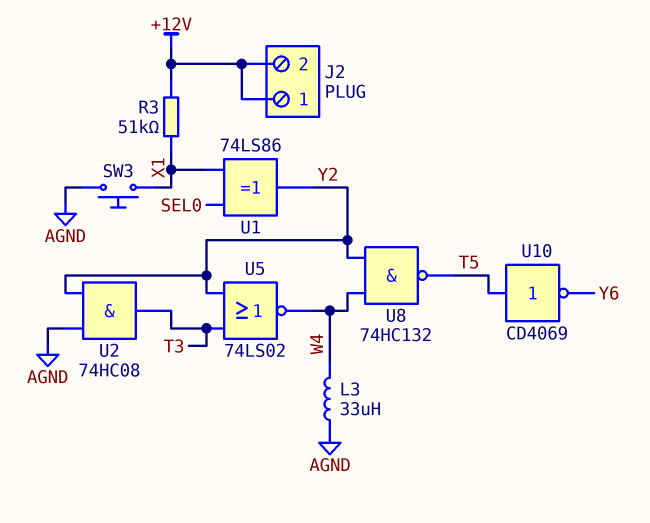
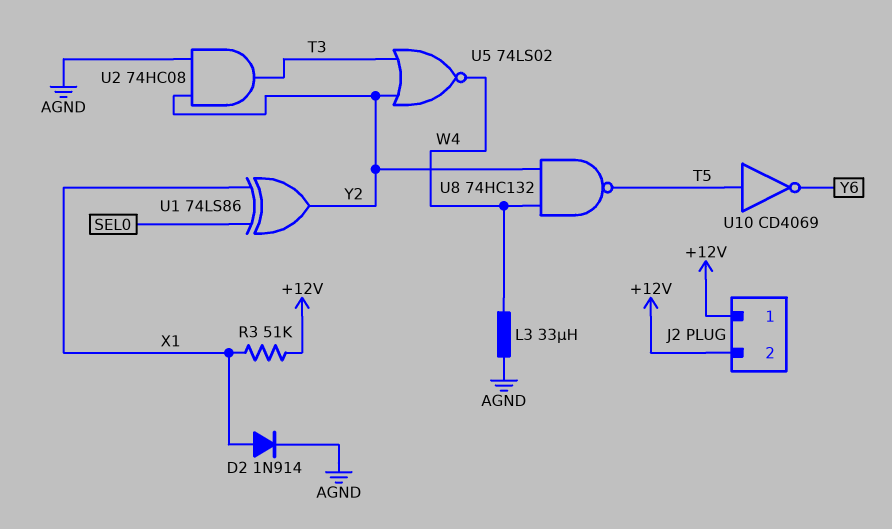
D2: none -> diode 1N914 (A X1, K AGND)
SW3: button (AGND, X1) -> none

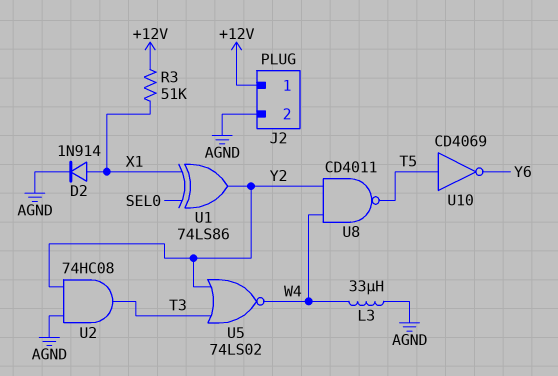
J2 pin 2: +12V -> AGND
U8: NAND 74HC132 (in W4, in Y2, out T5) -> NAND CD4011 (in W4, in Y2, out T5)

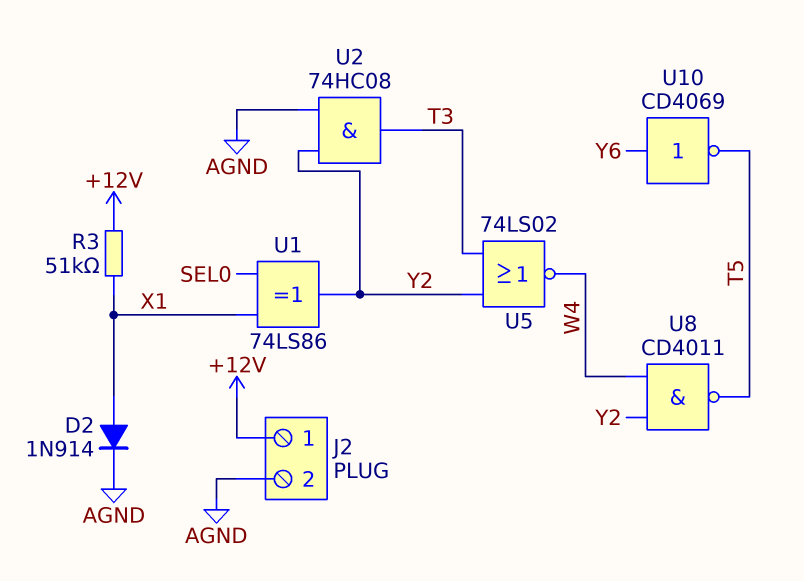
L3: 33uH (AGND, W4) -> none
U10: NOT CD4069 (in T5, out Y6) -> NOT CD4069 (in Y6, out T5)

